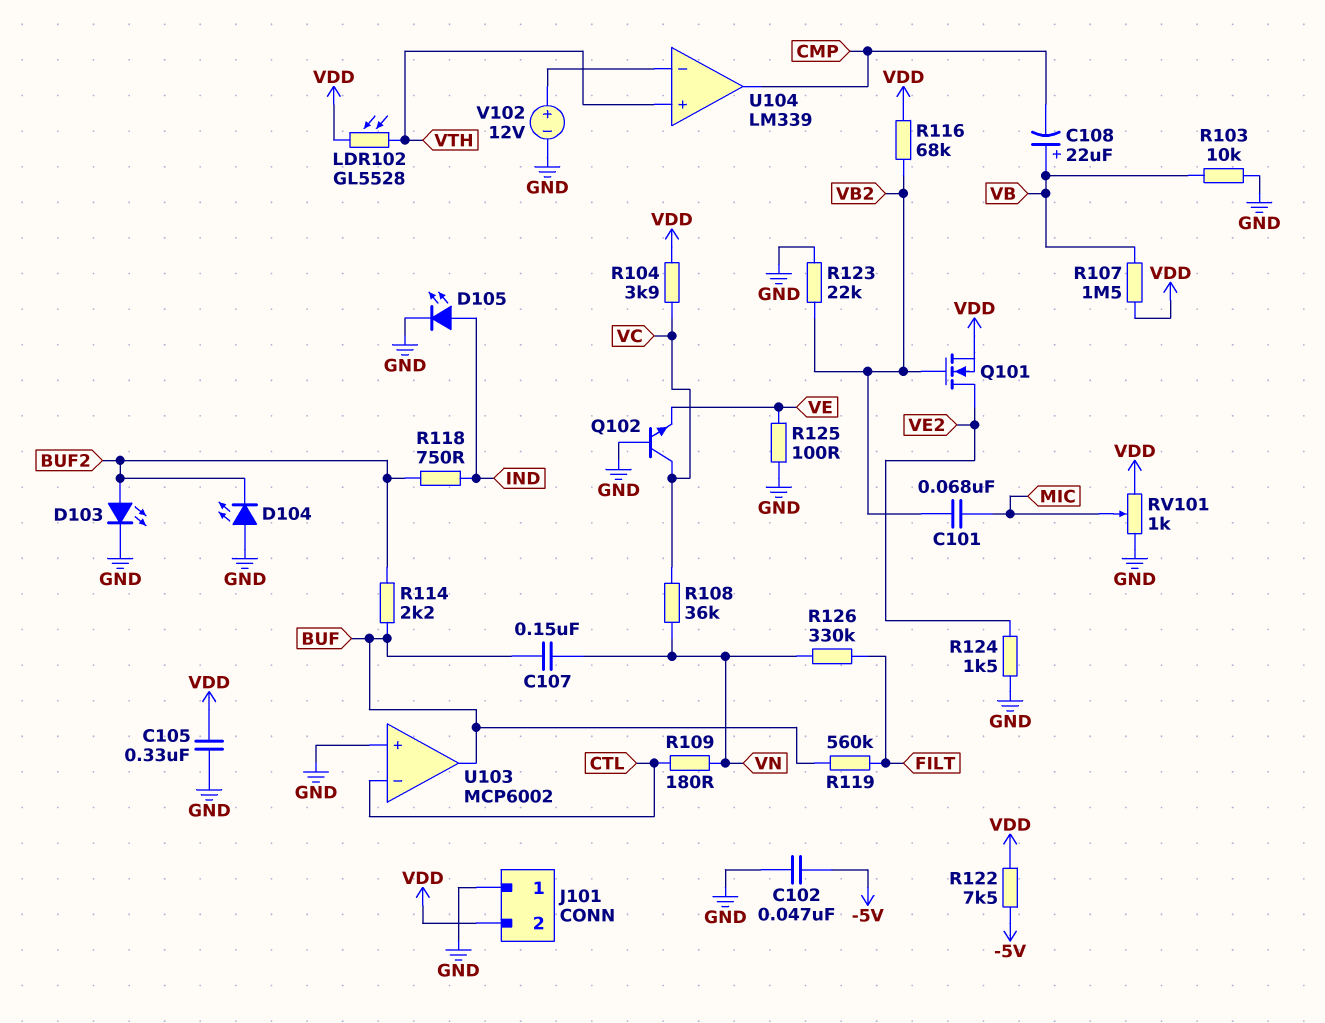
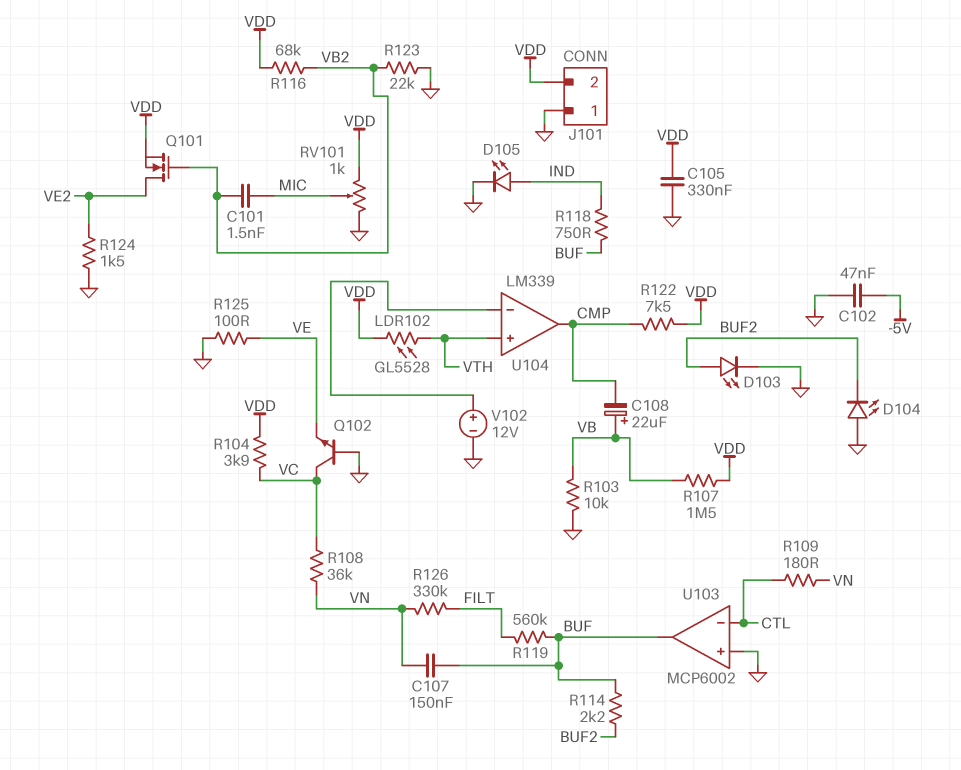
C101: 68nF (MIC, VB2) -> 1.5nF (MIC, VB2)
R118: 750 (BUF2, IND) -> 750 (BUF, IND)
R122: 7.5k (-5V, VDD) -> 7.5k (CMP, VDD)

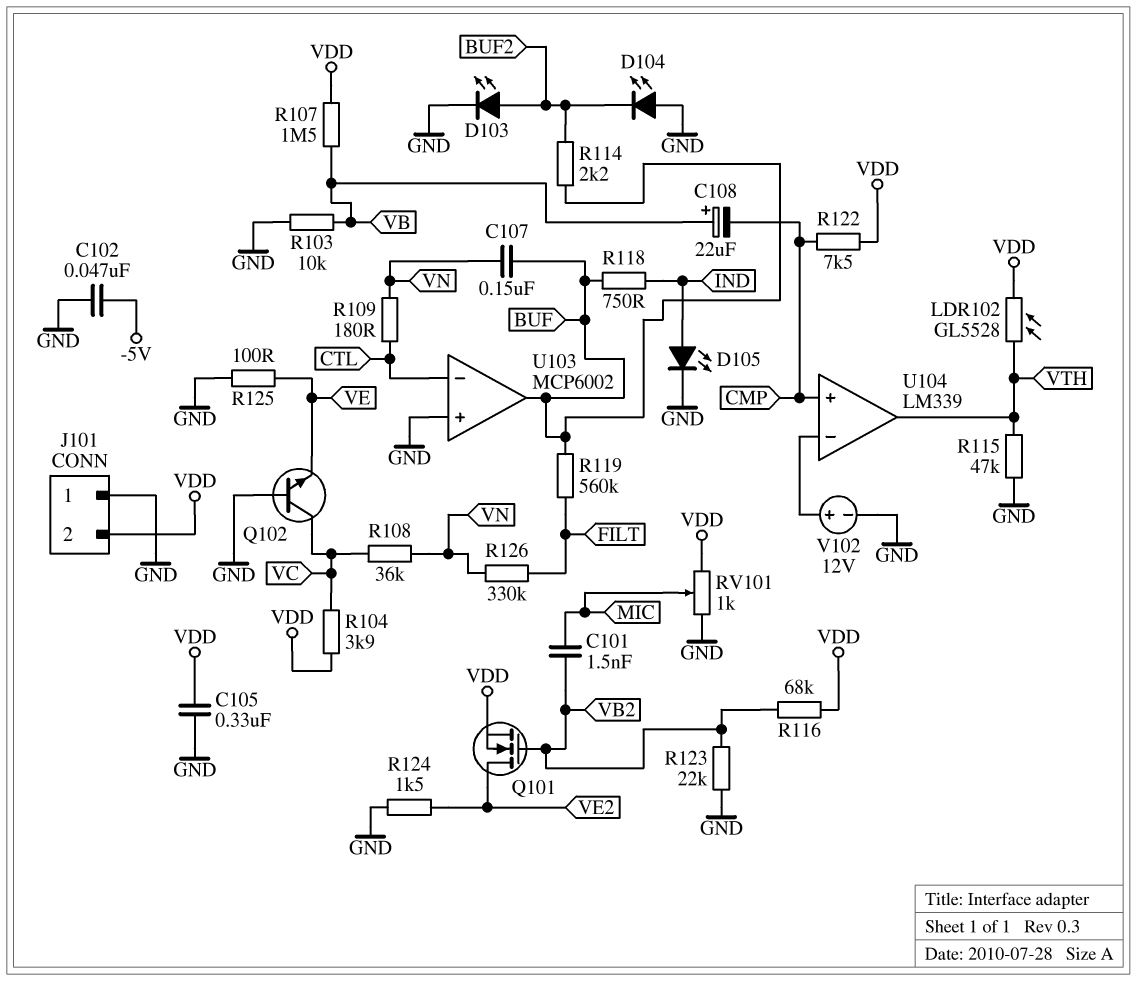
R115: none -> 47k (GND, VTH)
U104 pin in+: VTH -> CMP
U104 pin out: CMP -> VTH

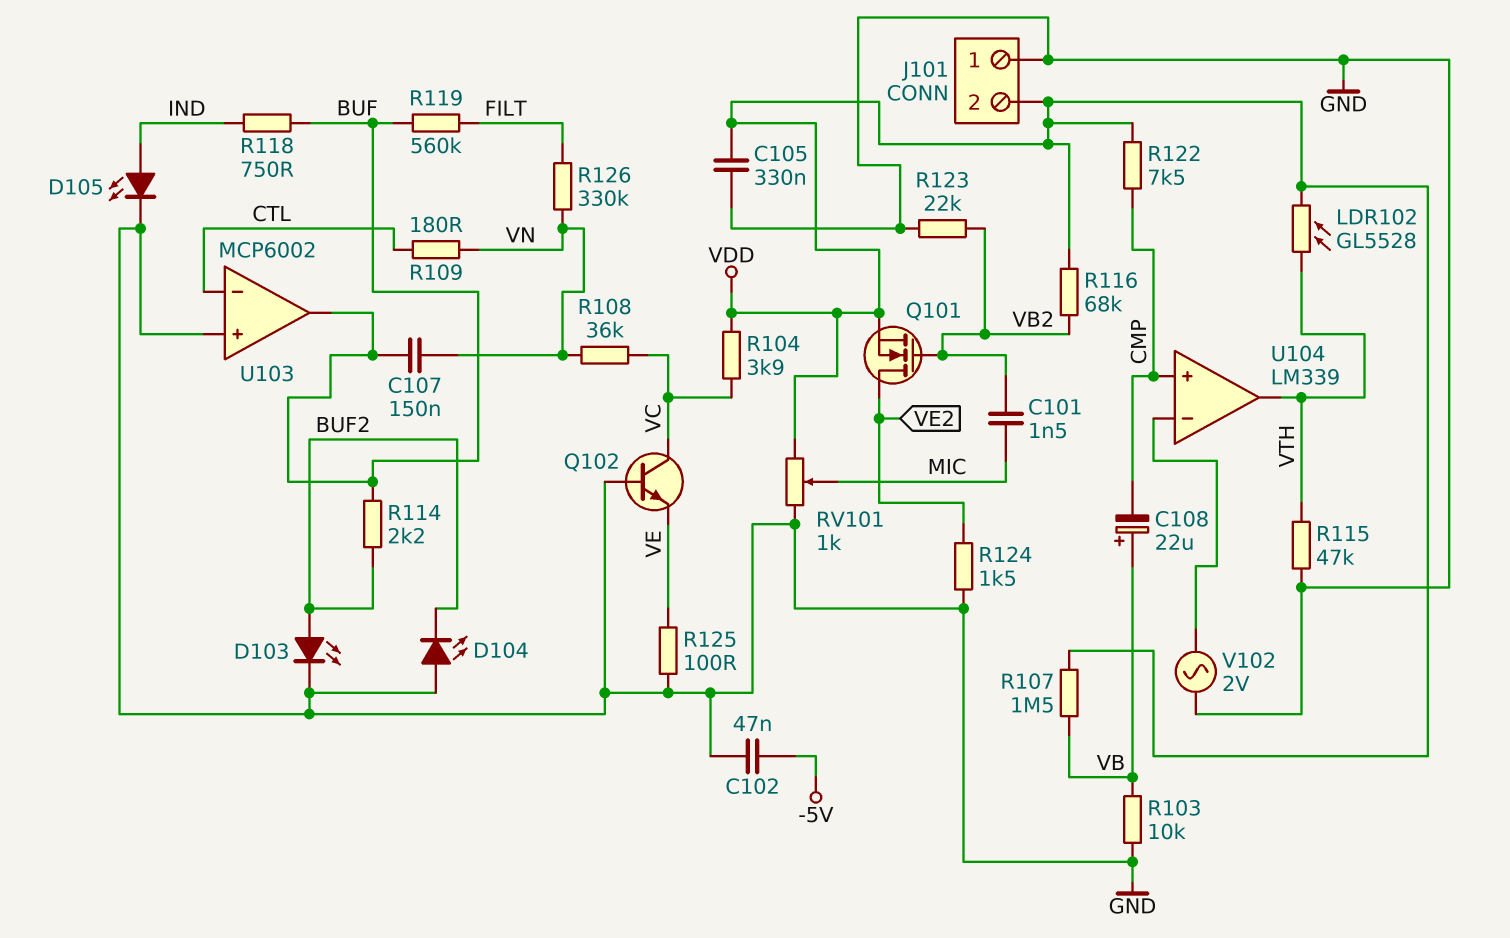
V102: 12V (plus U104/in-, minus GND) -> AC 2V (GND, U104/in-)

